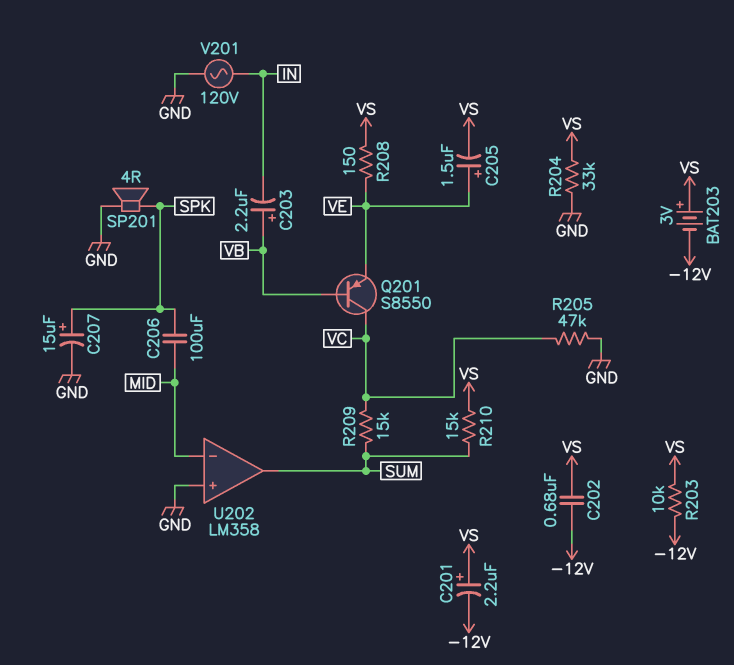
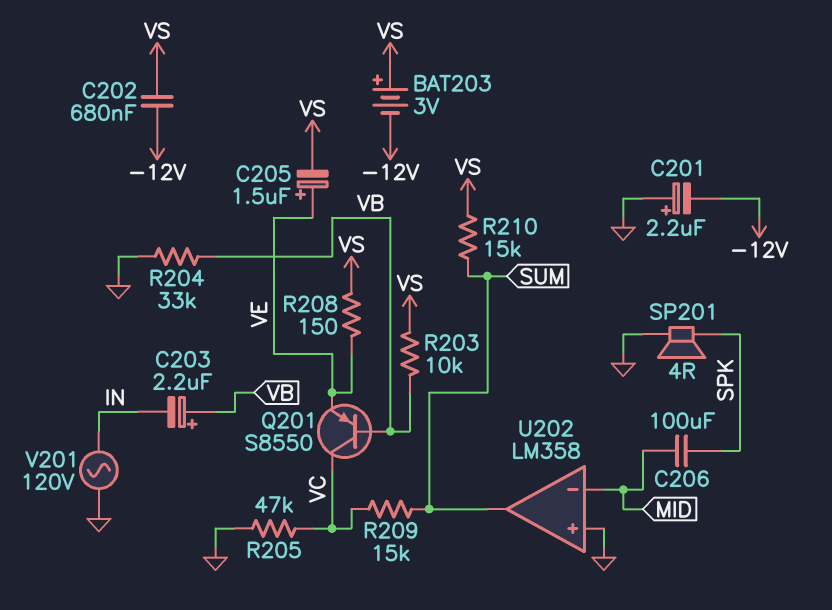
C201: 2.2uF (plus VS, minus -12V) -> 2.2uF (plus GND, minus -12V)
C207: 15uF (plus SPK, minus GND) -> none
R203: 10k (-12V, VS) -> 10k (VB, VS)
R204: 33k (GND, VS) -> 33k (GND, VB)

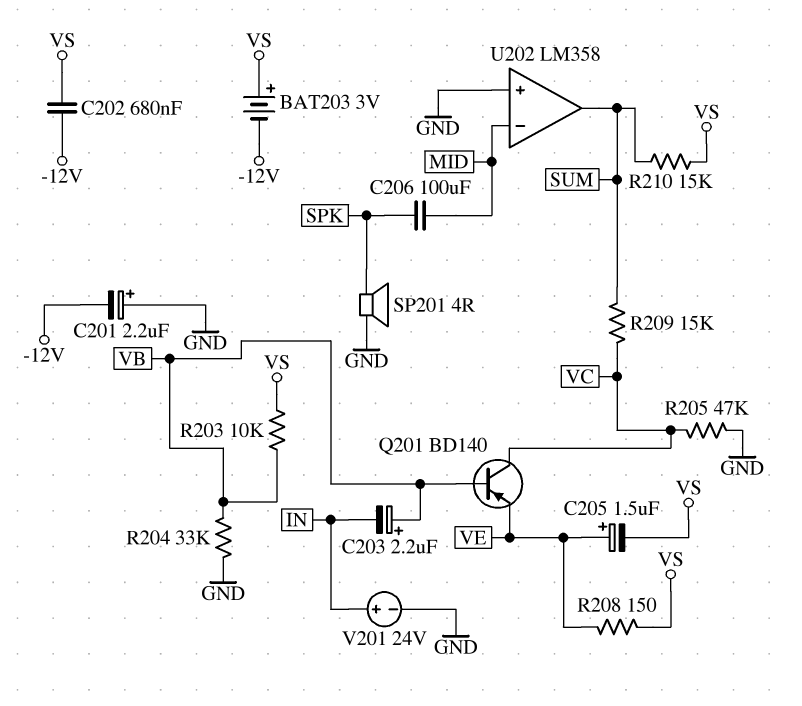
Q201: PNP S8550 (B VB, C VC, E VE) -> PNP BD140 (B VB, C VC, E VE)
V201: AC 120V (GND, IN) -> 24V (plus IN, minus GND)

